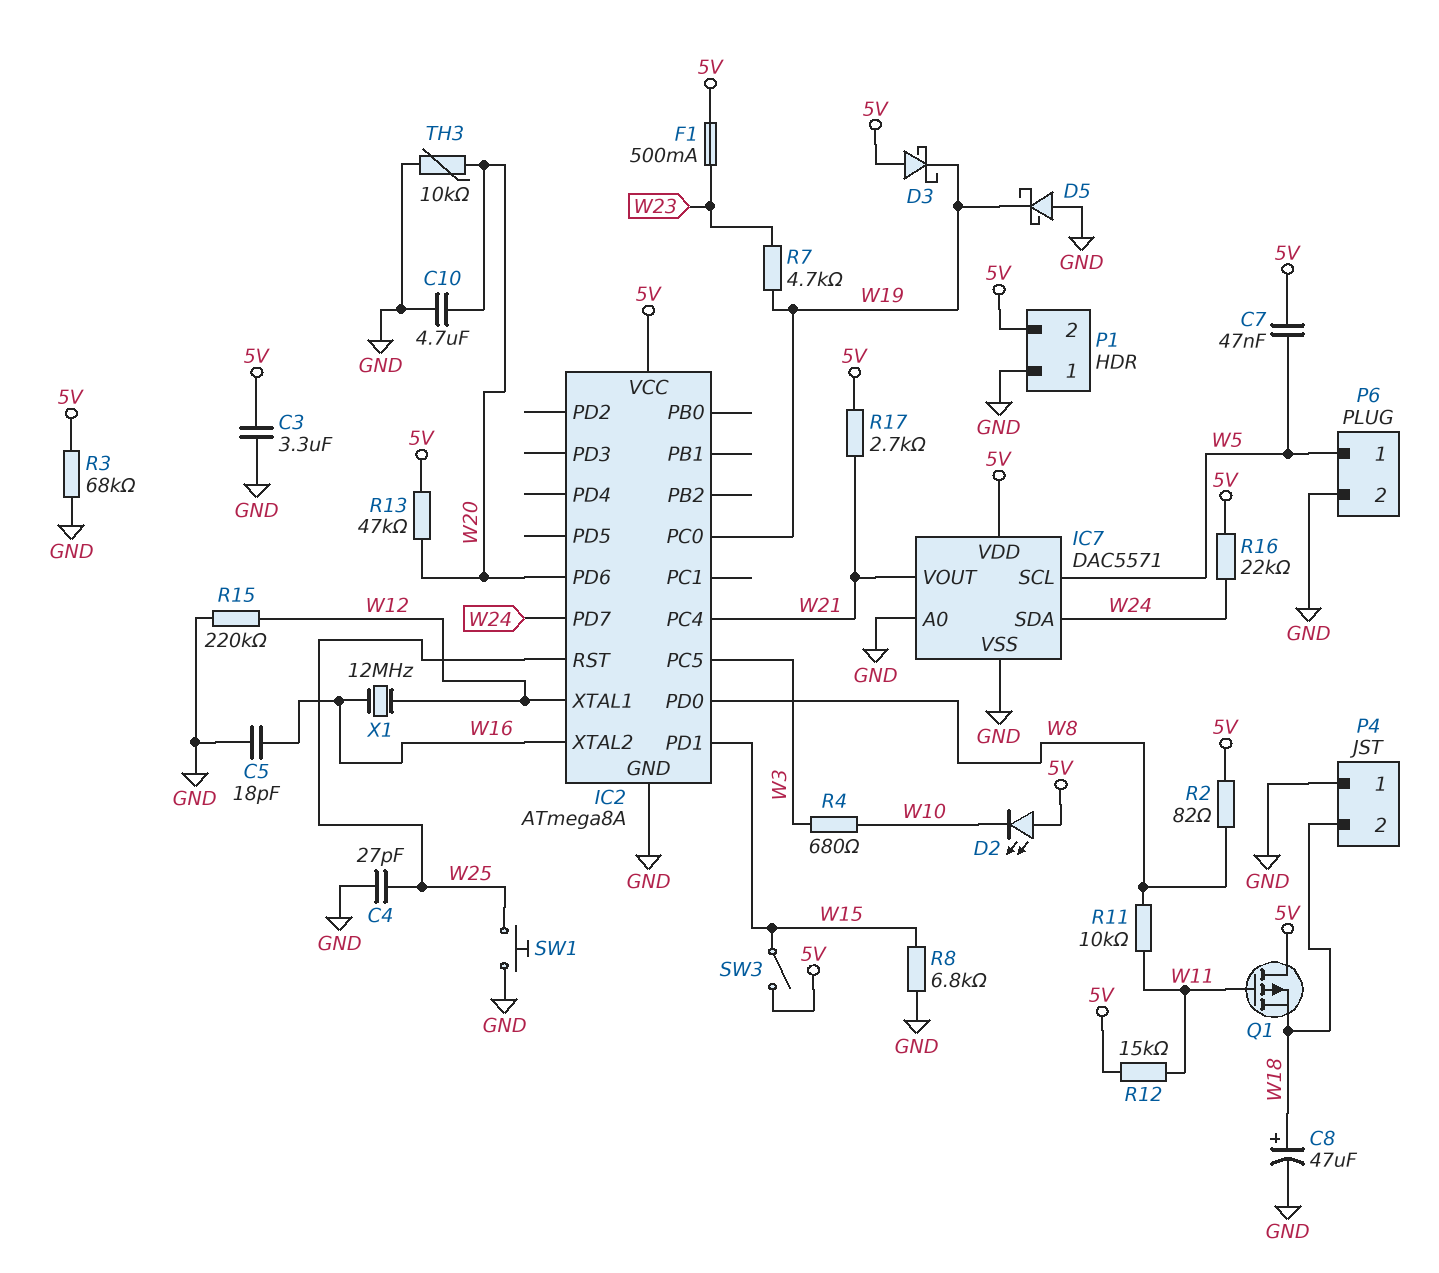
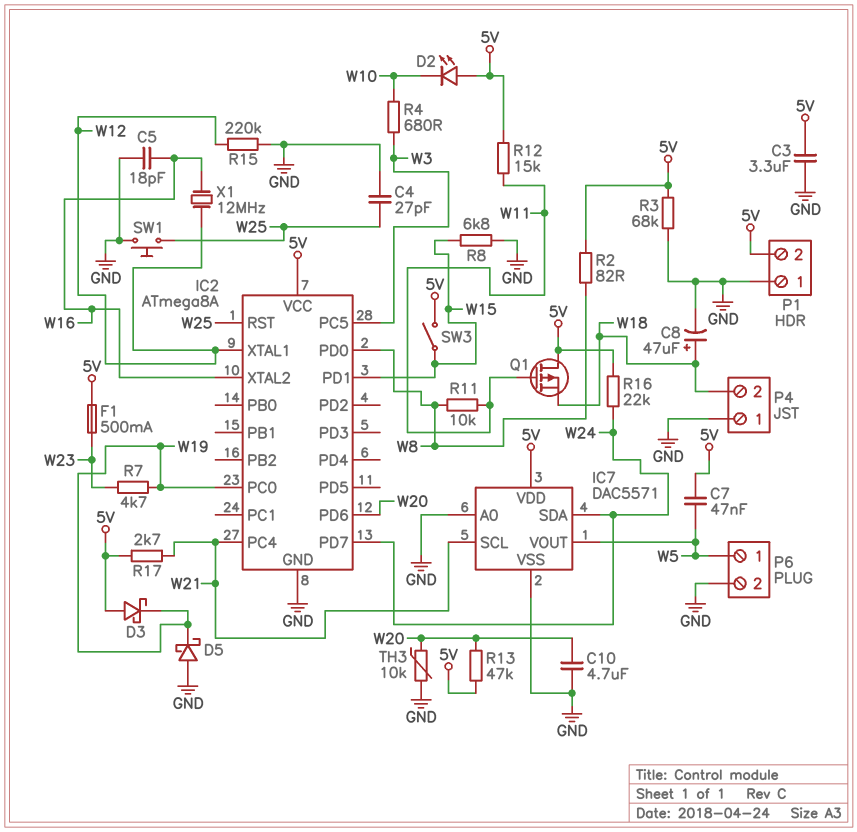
IC7 pin SCL: W5 -> W21
IC7 pin VOUT: W21 -> W5

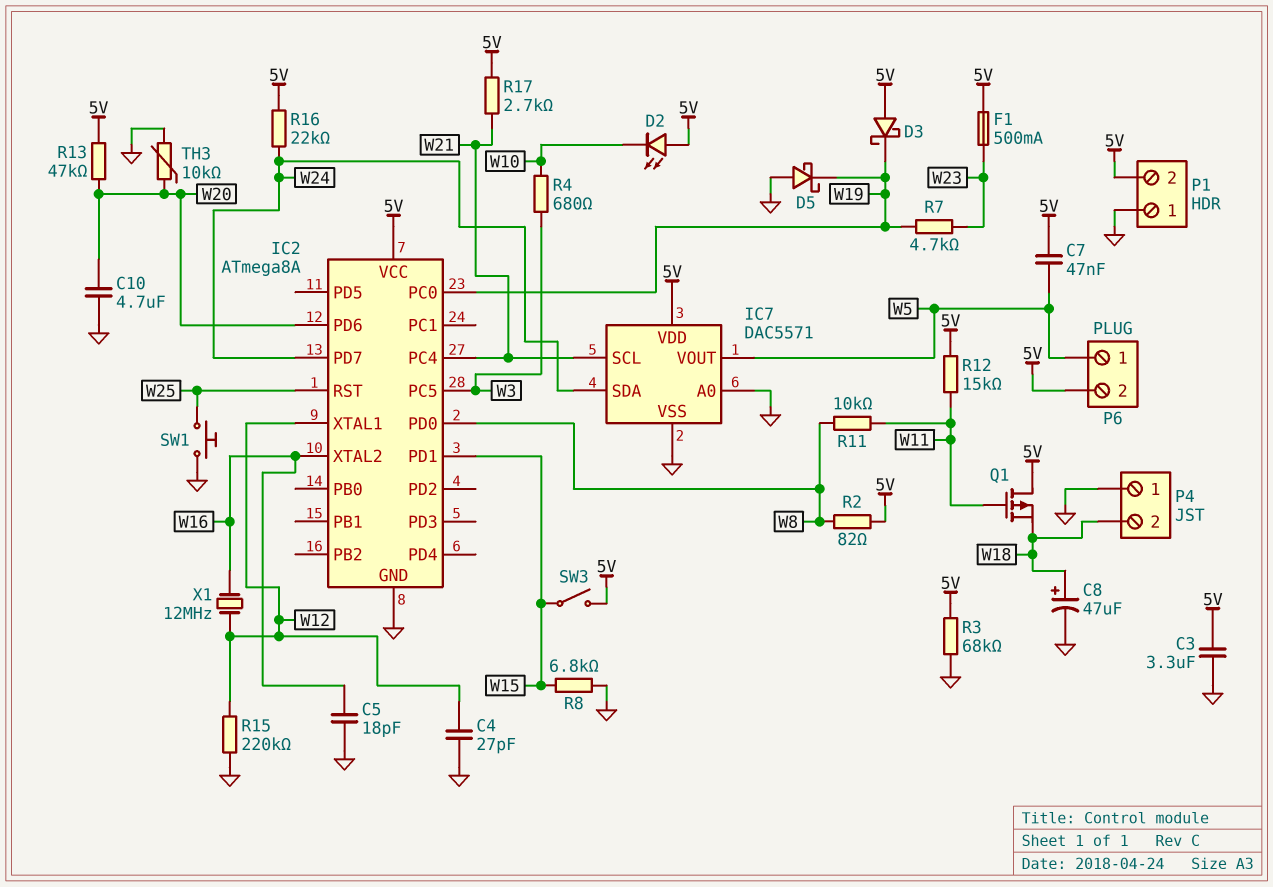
C4: 27pF (GND, W25) -> 27pF (GND, W12)
P6 pin 2: GND -> 5V

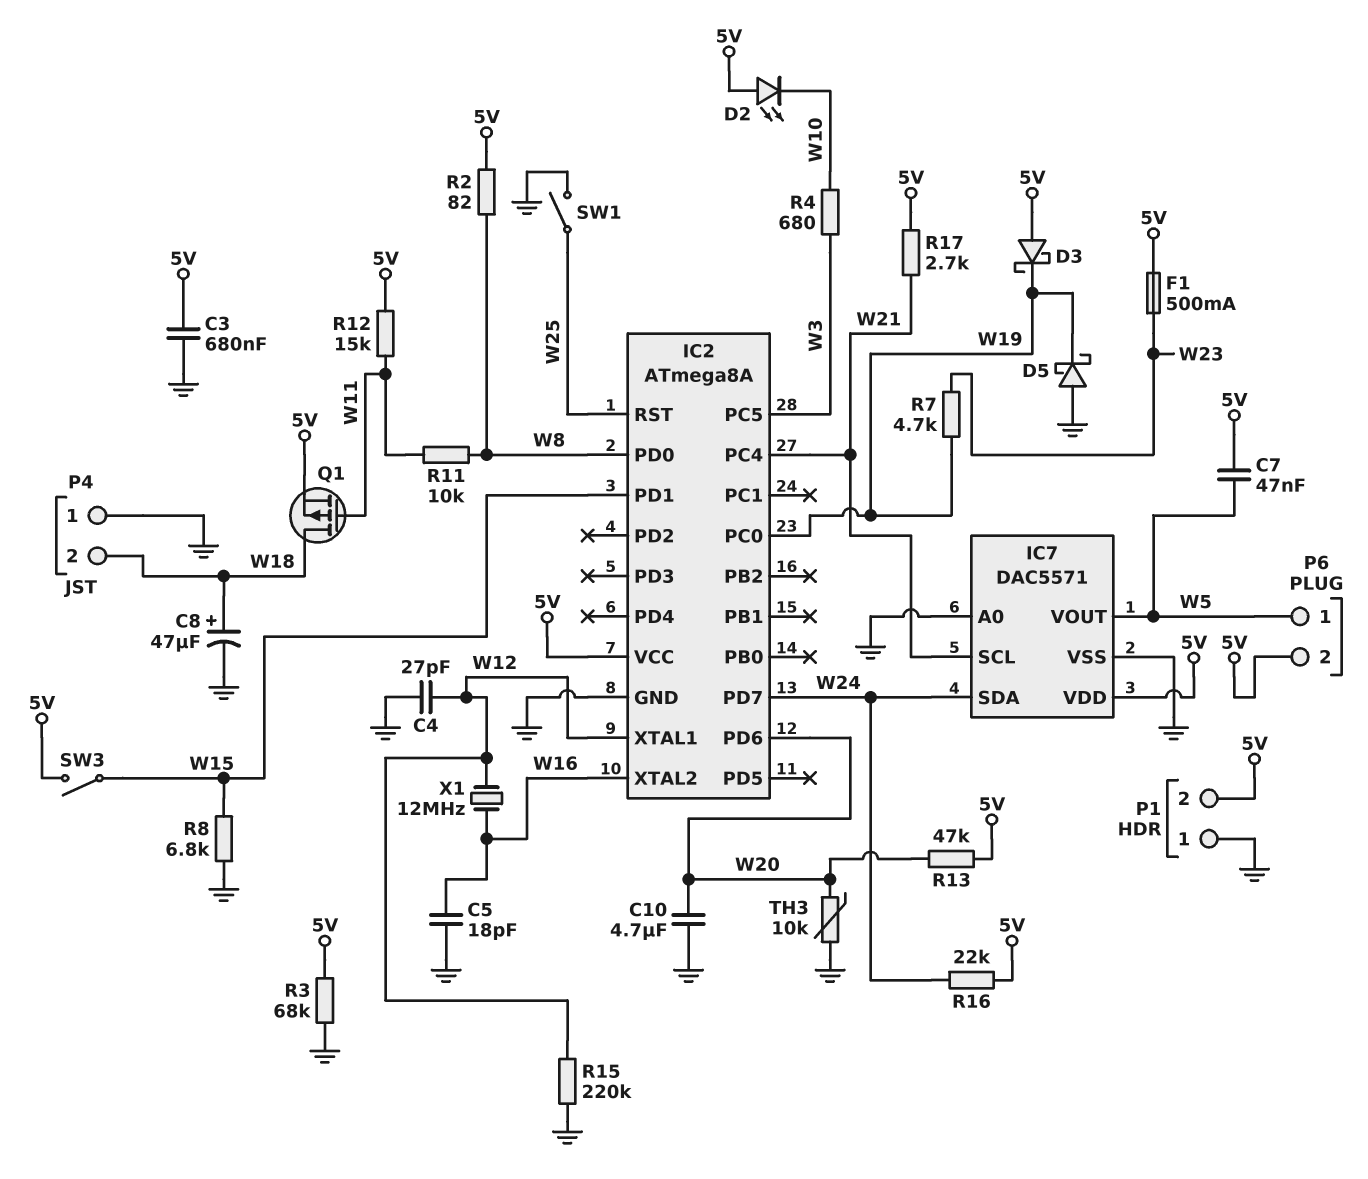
C3: 3.3uF (5V, GND) -> 680nF (5V, GND)
Q1: PMOS (G W11, D 5V, S W18) -> PMOS (G W11, D W18, S 5V)
SW1: button (GND, W25) -> switch (GND, W25)

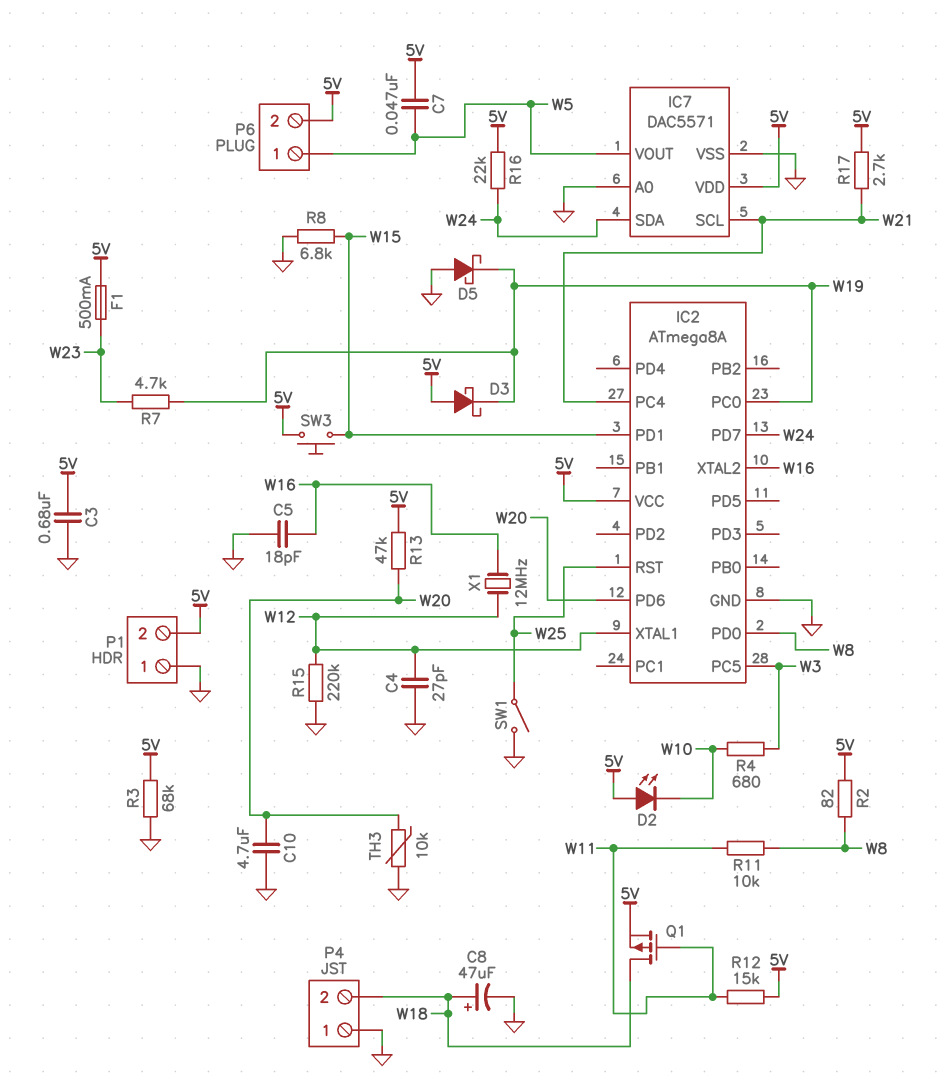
SW3: switch (5V, W15) -> button (5V, W15)

